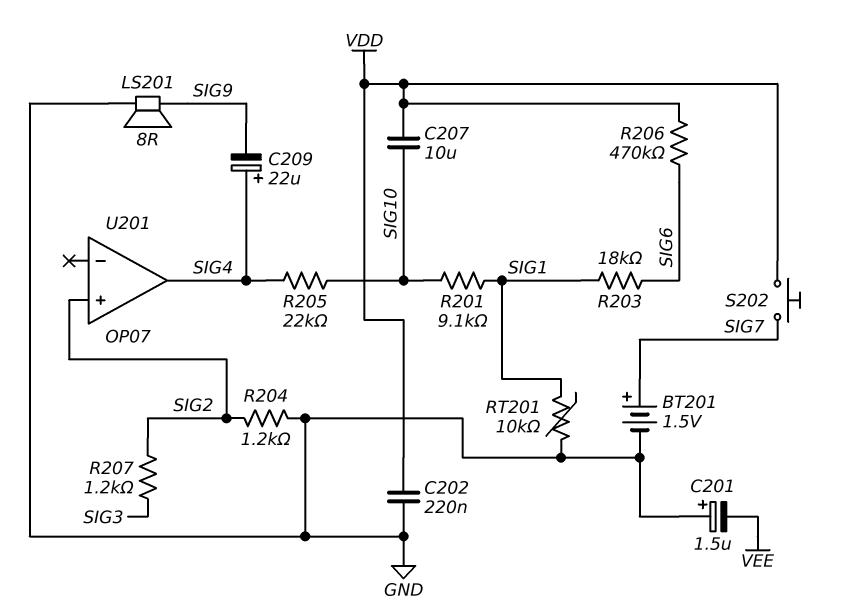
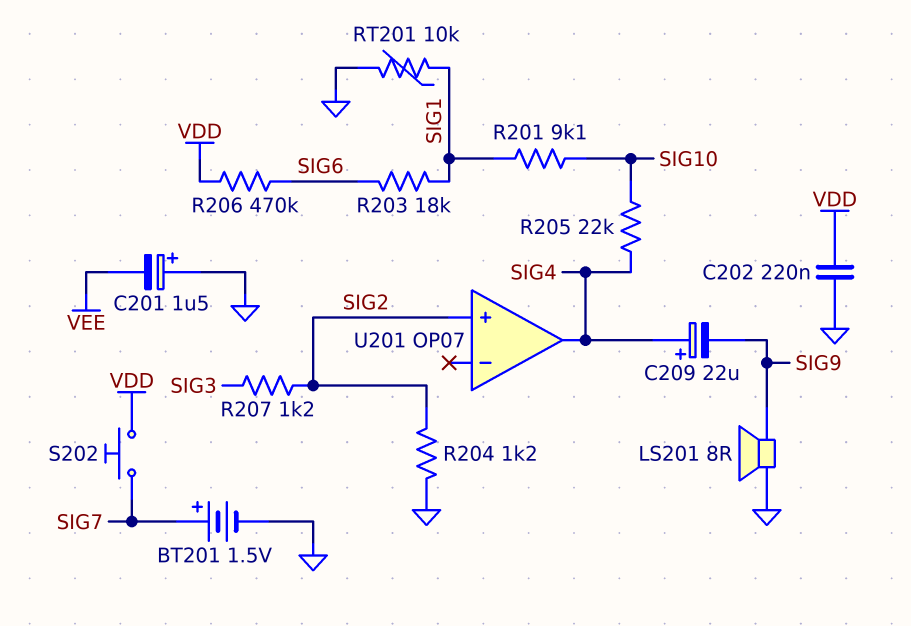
C207: 10uF (SIG10, VDD) -> none

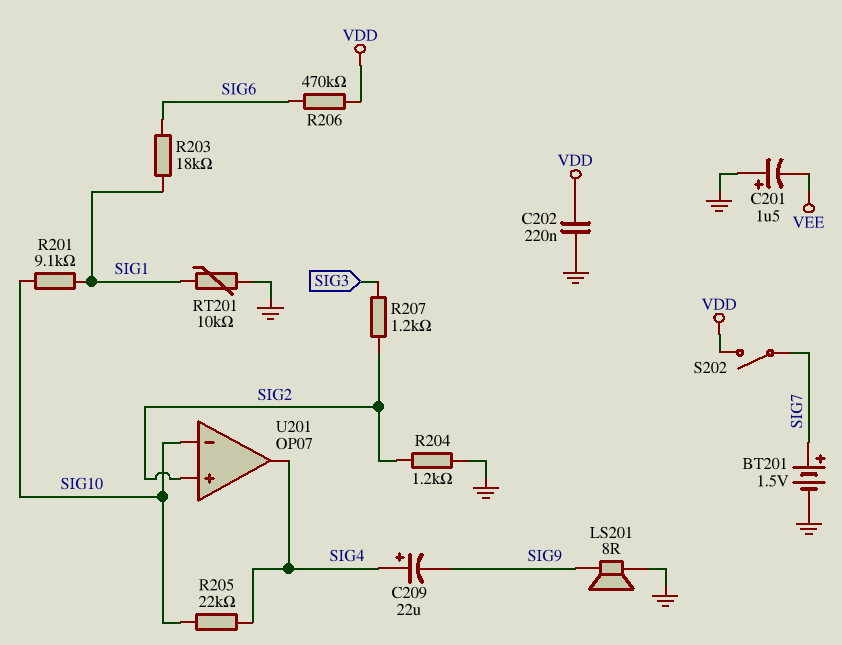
S202: button (SIG7, VDD) -> switch (SIG7, VDD)
U201 pin in-: none -> SIG10

